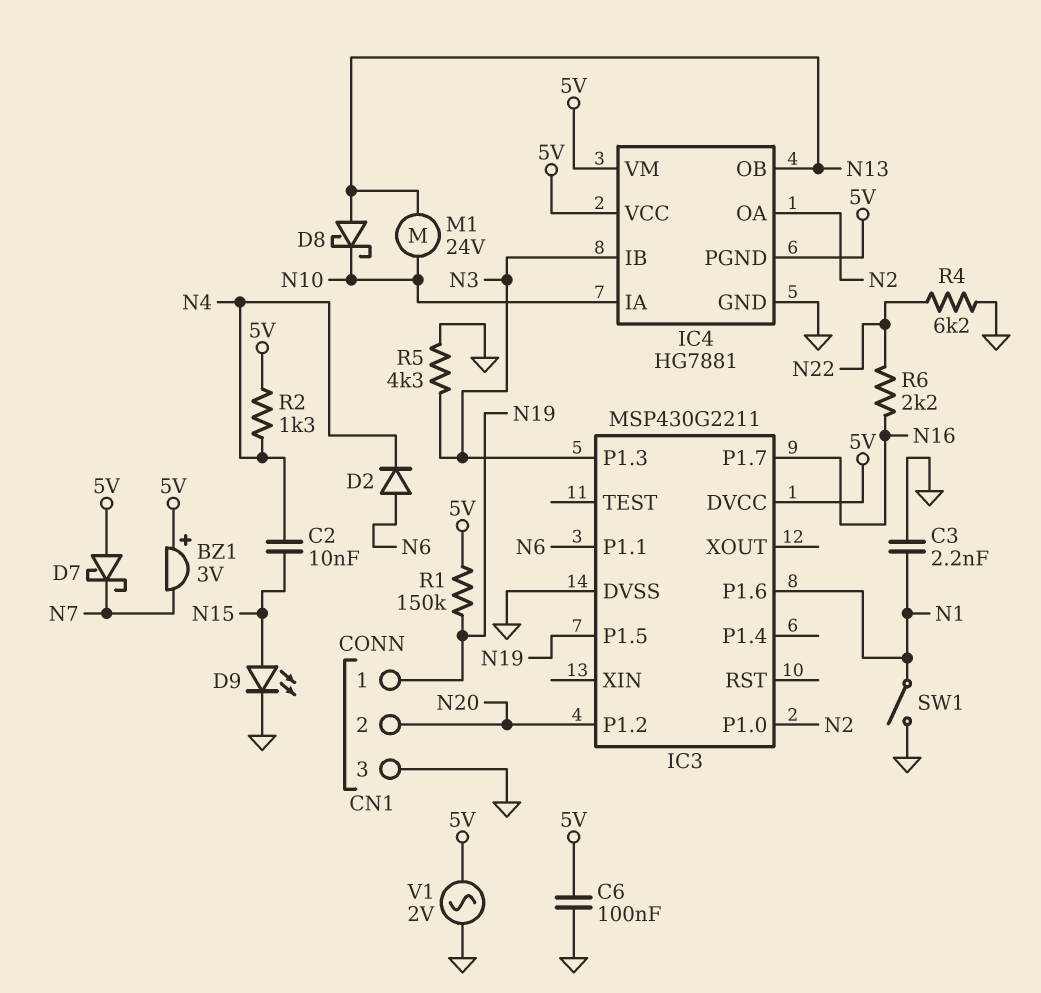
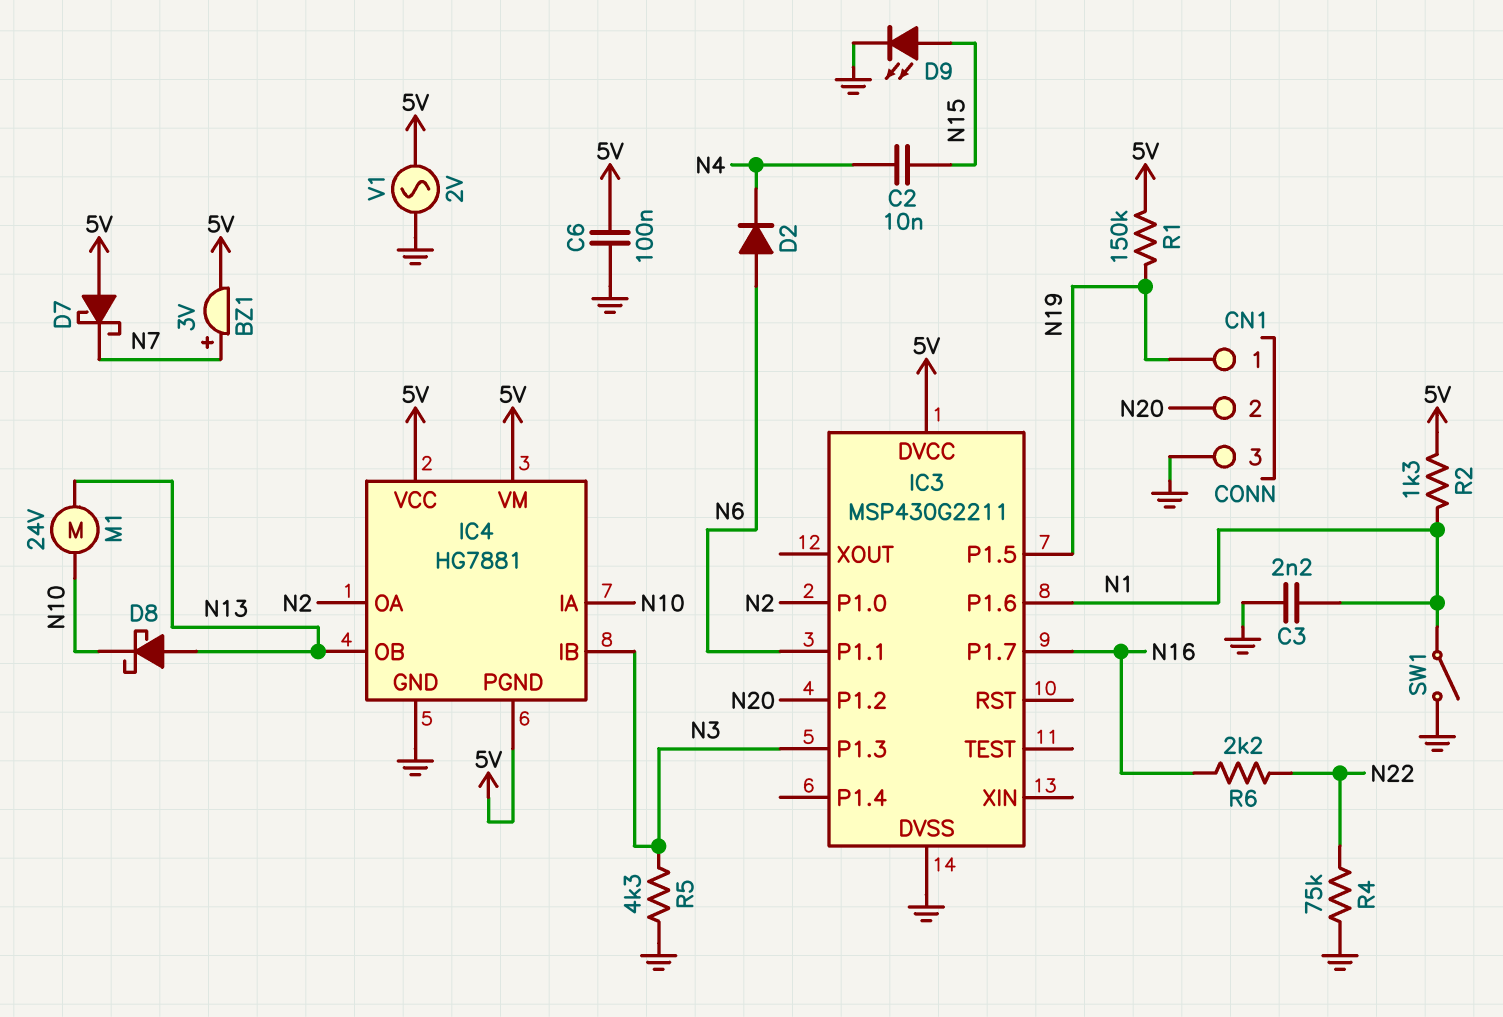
BZ1: buzzer 3V (plus 5V, minus N7) -> buzzer 3V (plus N7, minus 5V)
R2: 1.3k (5V, N4) -> 1.3k (5V, N1)
R4: 6.2k (GND, N22) -> 75k (GND, N22)

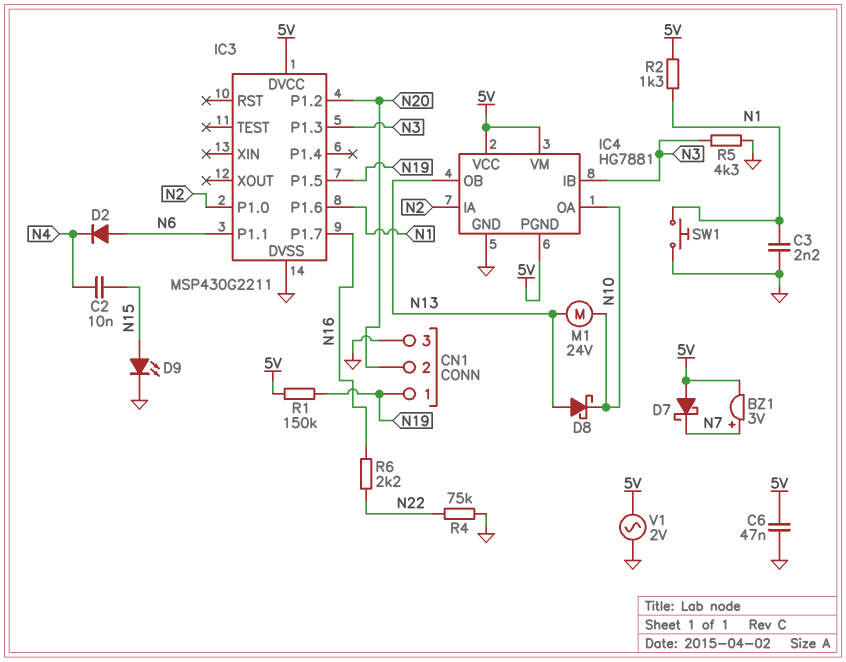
C6: 100nF (5V, GND) -> 47nF (5V, GND)
IC4 pin IA: N10 -> N2
IC4 pin OA: N2 -> N10
SW1: switch (GND, N1) -> button (GND, N1)

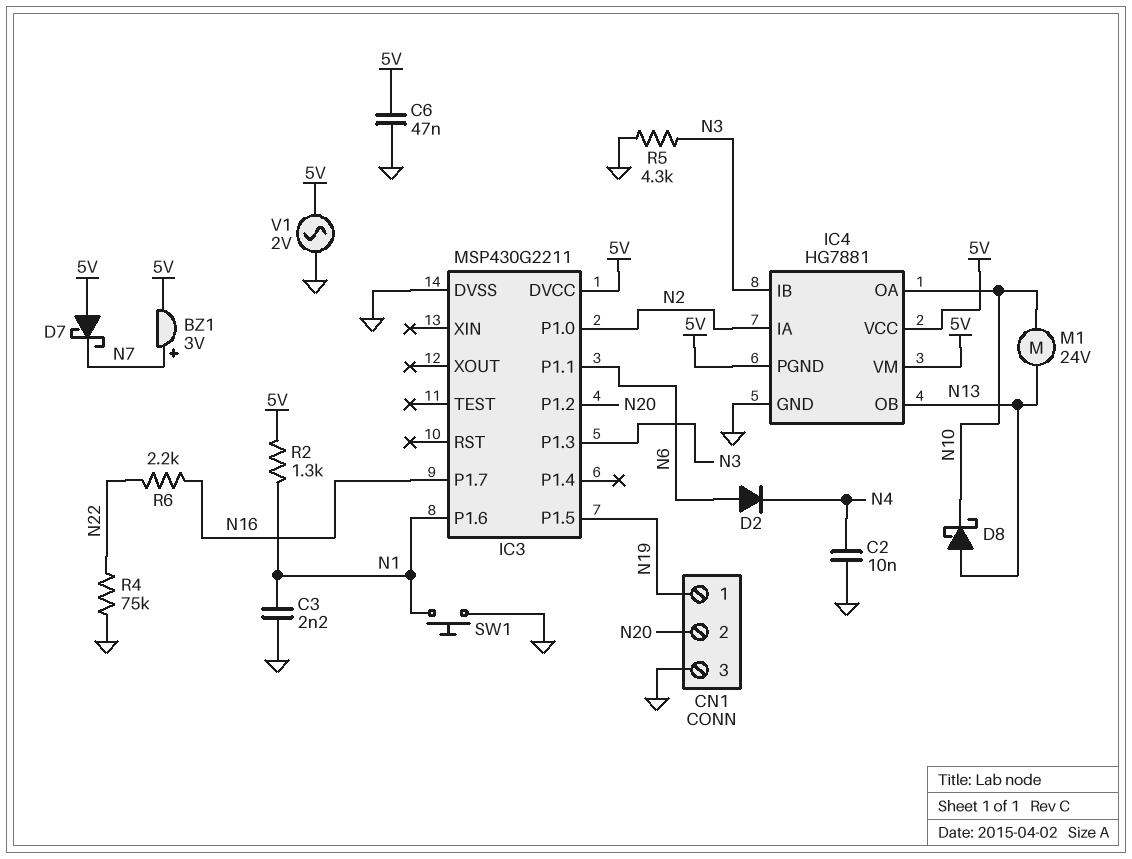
C2: 10nF (N4, N15) -> 10nF (GND, N4)
D9: LED (A N15, K GND) -> none
R1: 150k (5V, N19) -> none

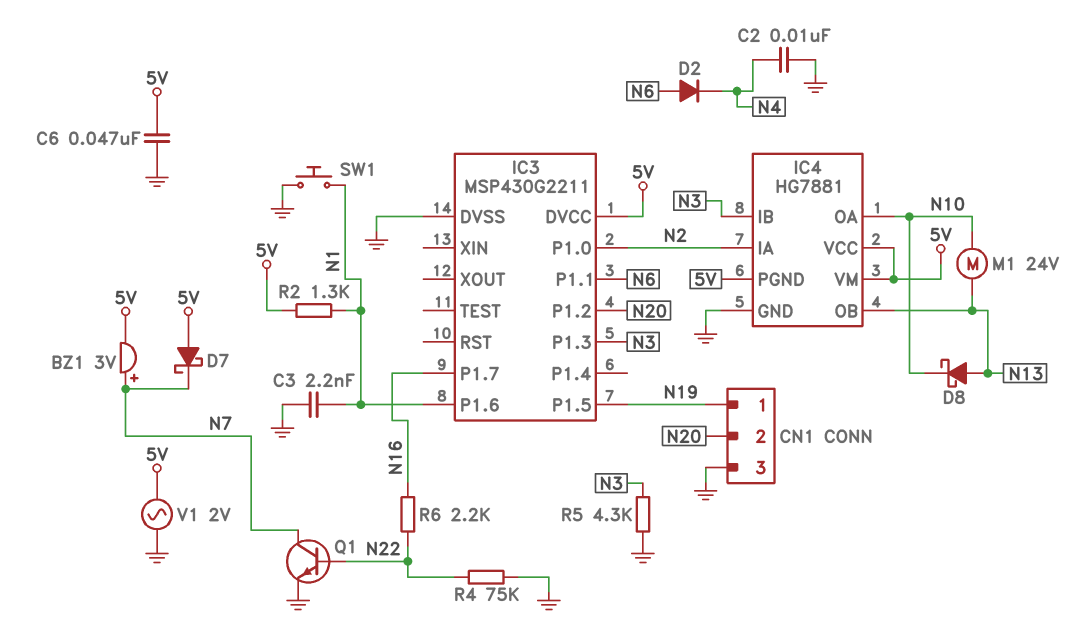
Q1: none -> NPN (B N22, C N7, E GND)

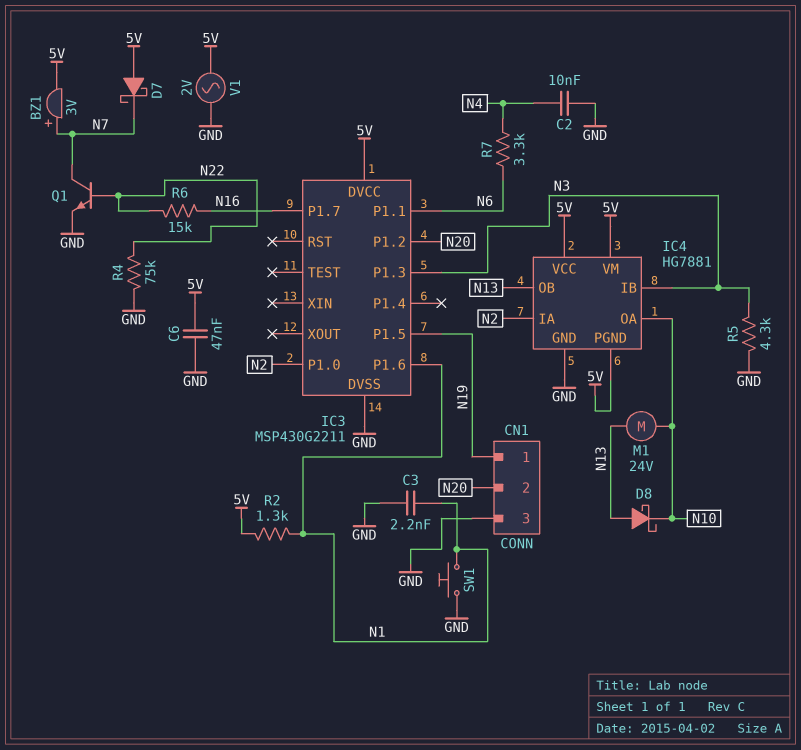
D2: diode (A N6, K N4) -> none
R6: 2.2k (N16, N22) -> 15k (N16, N22)
R7: none -> 3.3k (N4, N6)

